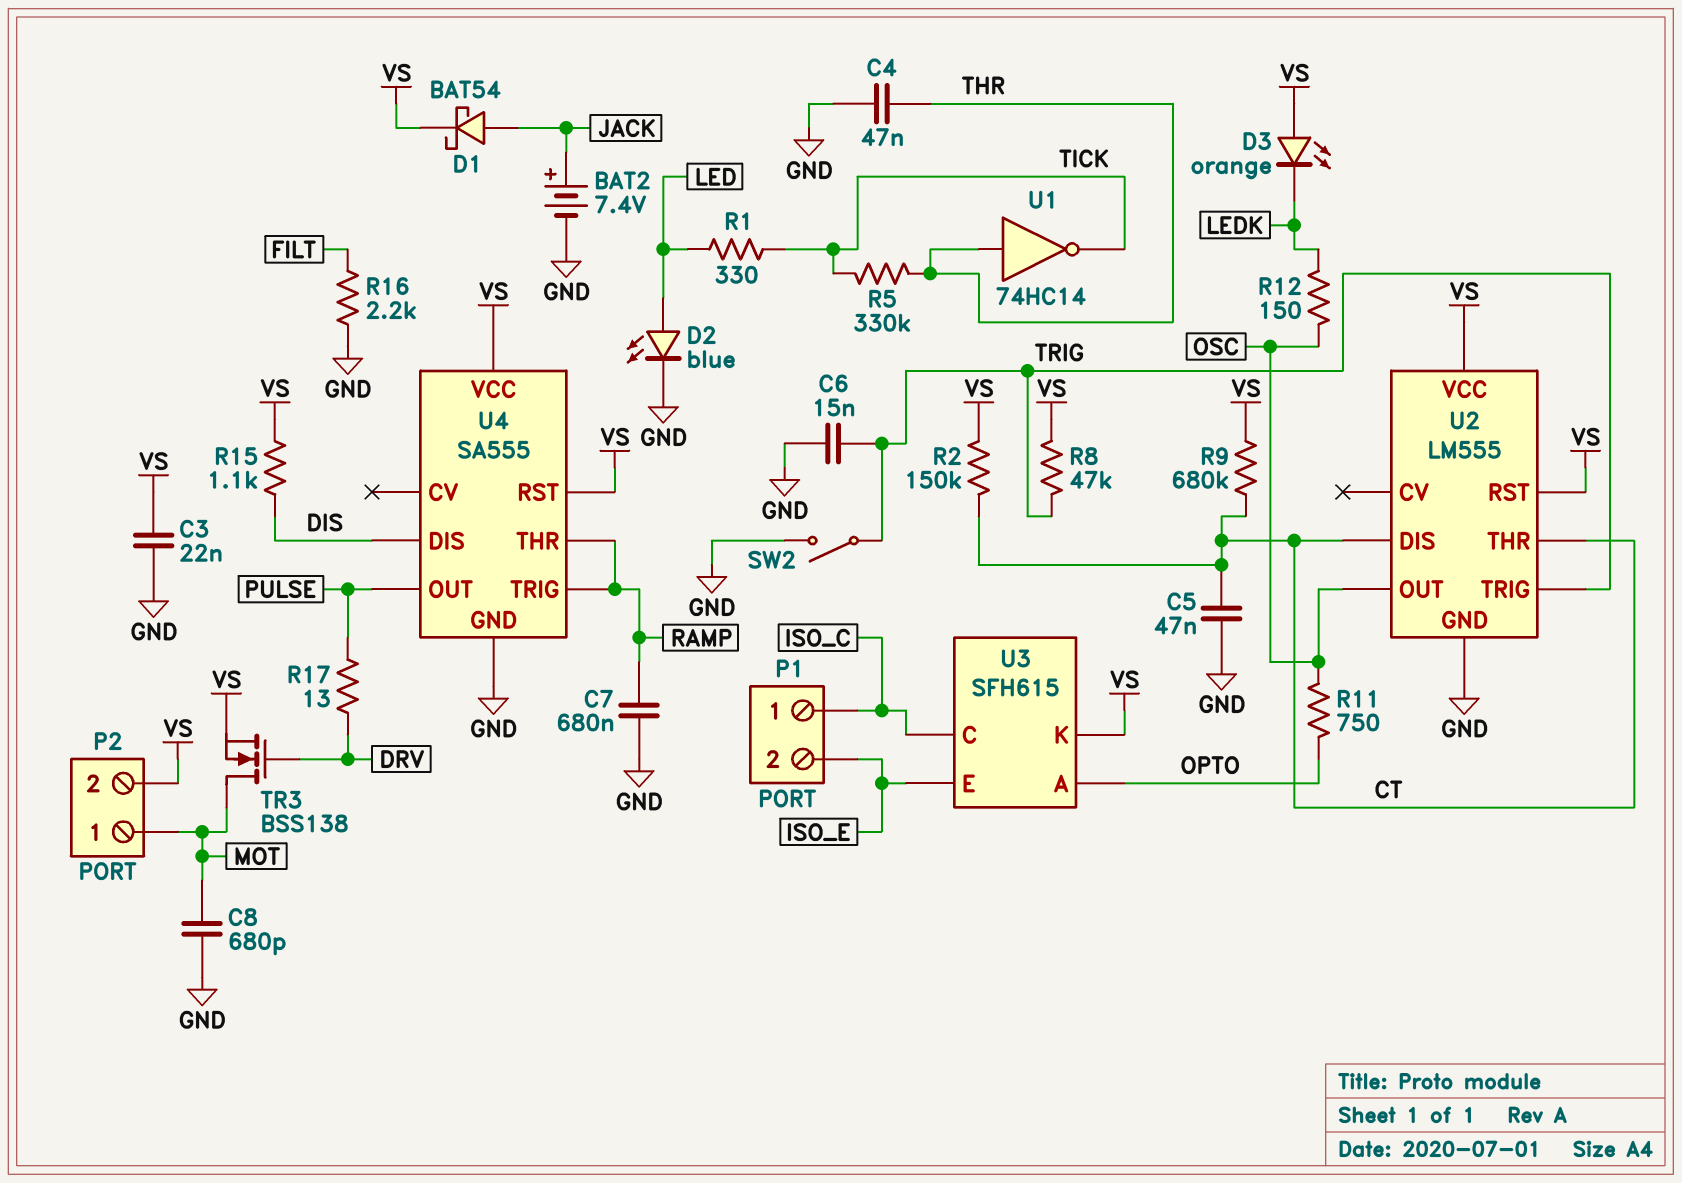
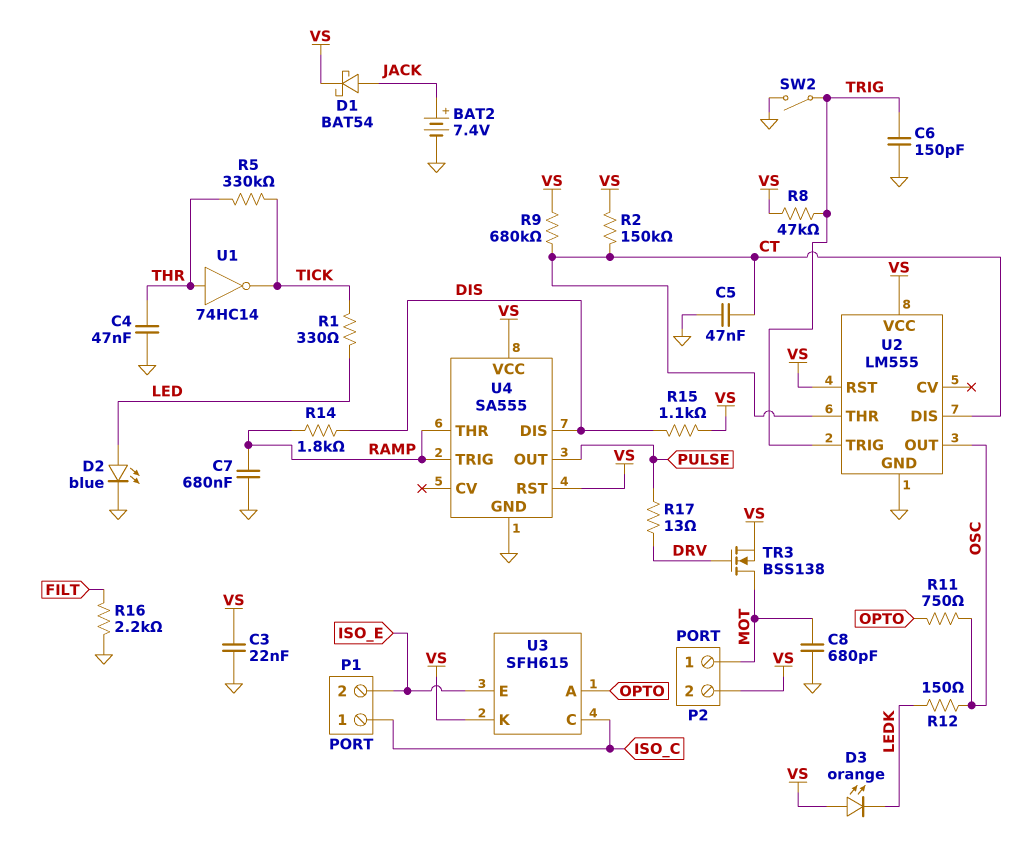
C6: 15nF (GND, TRIG) -> 150pF (GND, TRIG)
R14: none -> 1.8k (DIS, RAMP)

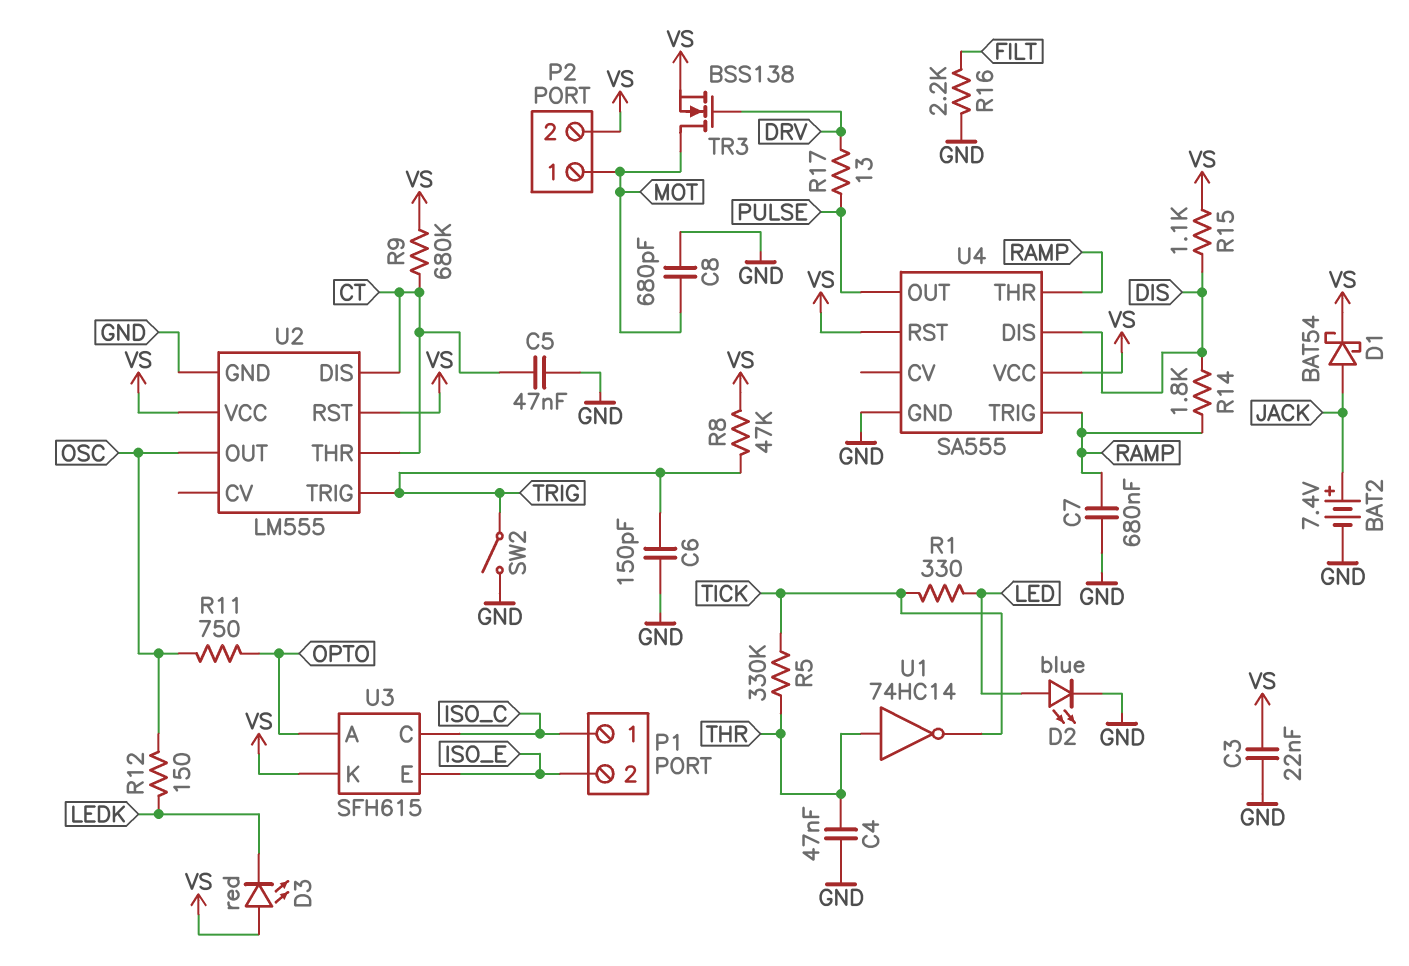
D3: LED orange (A VS, K LEDK) -> LED red (A VS, K LEDK)
R2: 150k (CT, VS) -> none

